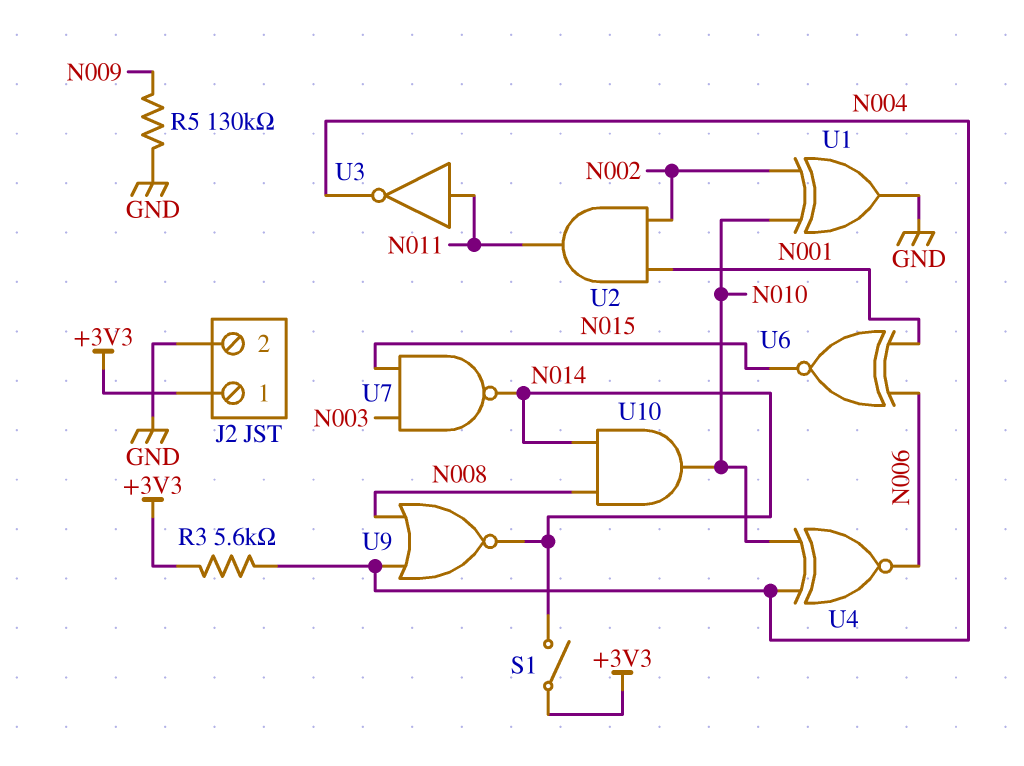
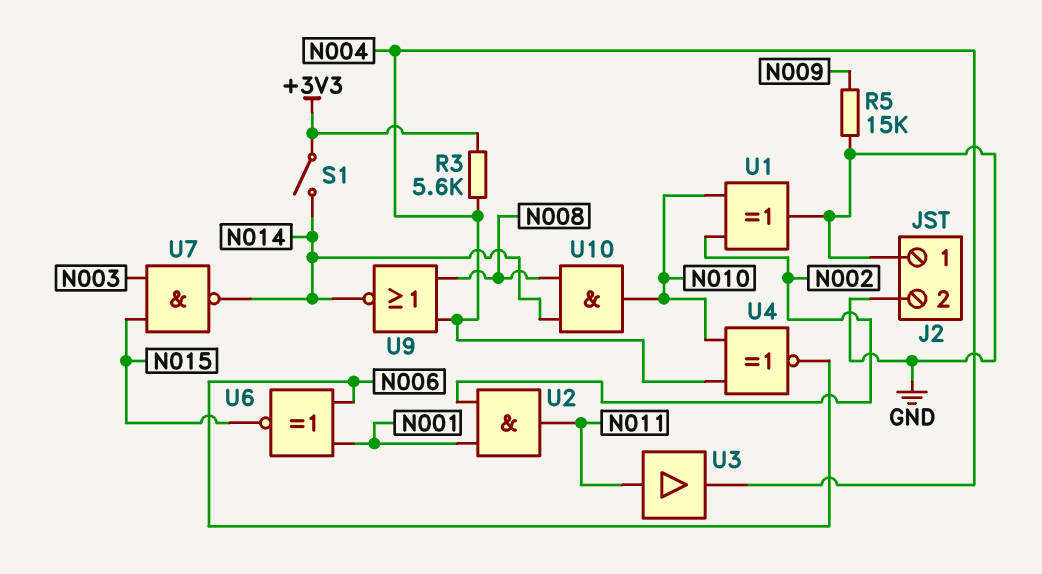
J2 pin 1: +3V3 -> GND
R5: 130k (GND, N009) -> 15k (GND, N009)
U3: NOT (in N011, out N004) -> buffer (in N011, out N004)

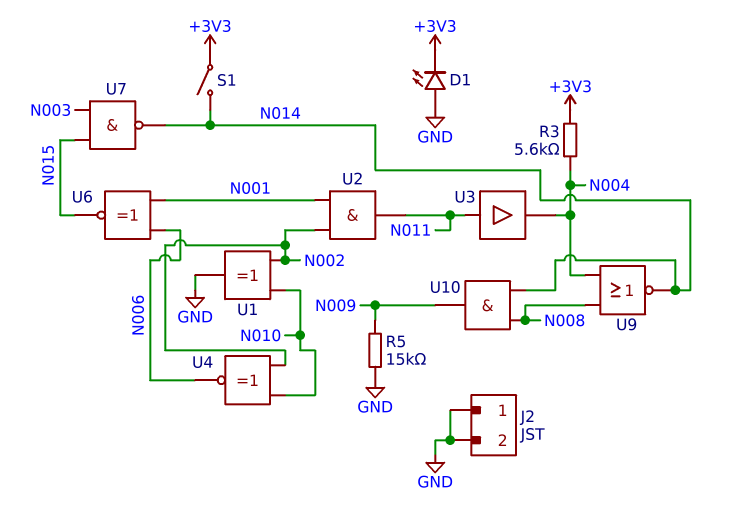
D1: none -> LED (A GND, K +3V3)
U4: XNOR (in N004, in N010, out N006) -> XNOR (in N002, in N010, out N006)
U10: AND (in N008, in N014, out N010) -> AND (in N008, in N014, out N009)

